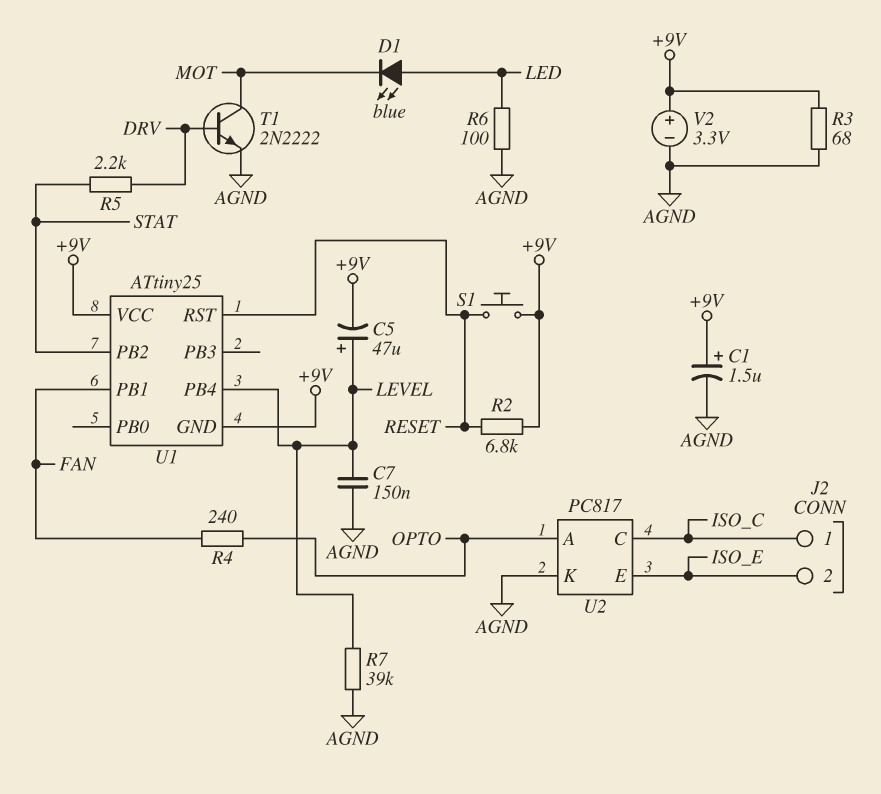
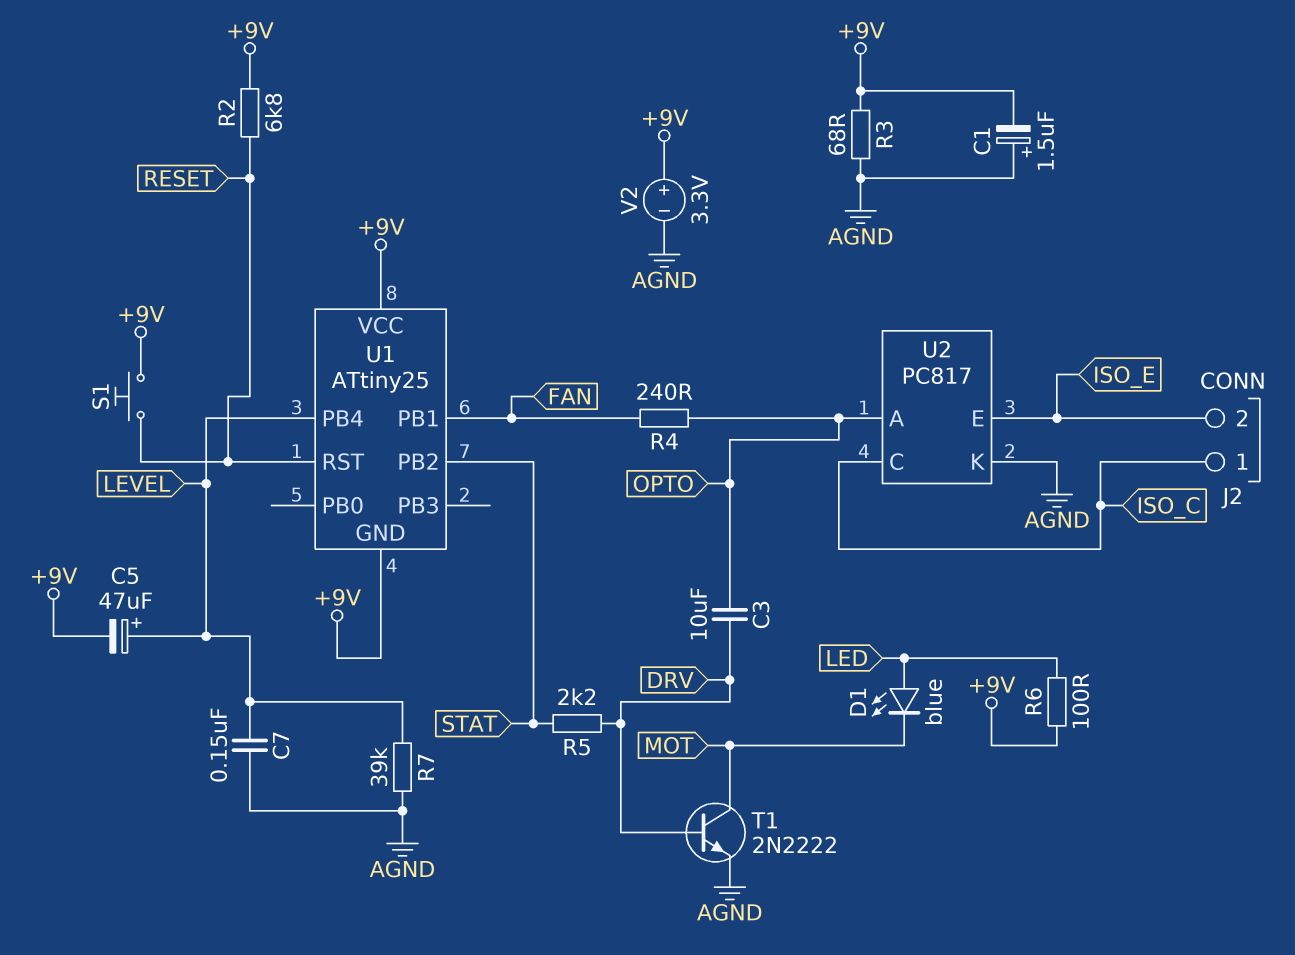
C1: 1.5uF (plus +9V, minus AGND) -> 1.5uF (plus AGND, minus +9V)
C3: none -> 10uF (DRV, OPTO)
R6: 100 (AGND, LED) -> 100 (+9V, LED)

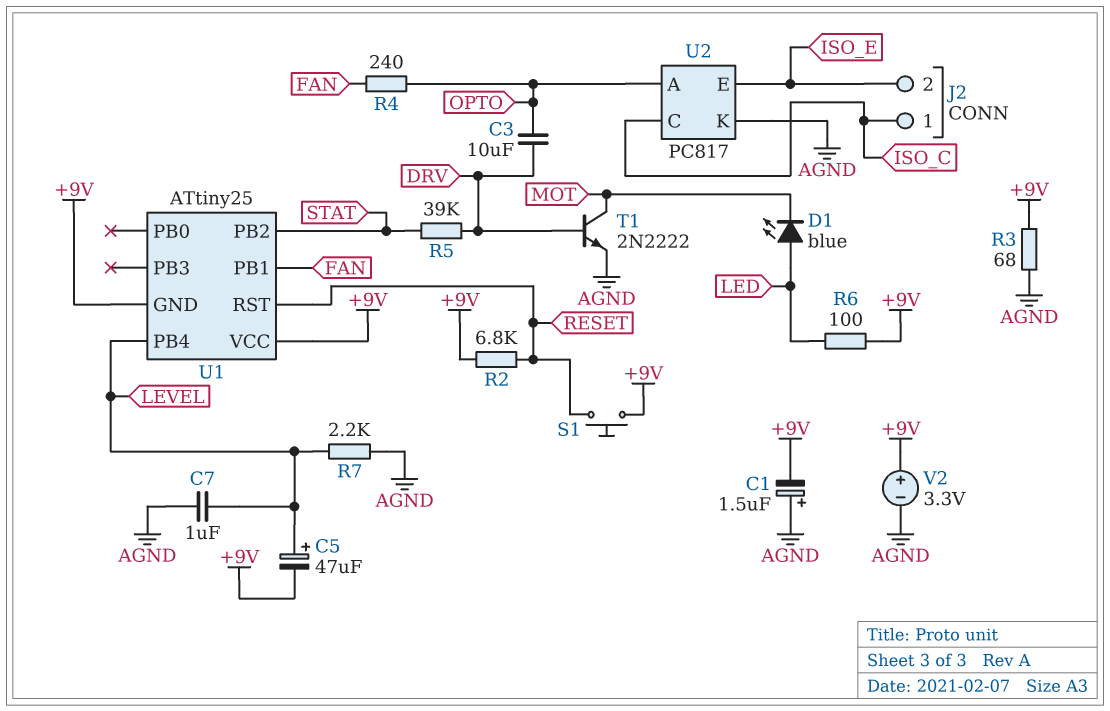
C7: 150nF (AGND, LEVEL) -> 1uF (AGND, LEVEL)
R5: 2.2k (DRV, STAT) -> 39k (DRV, STAT)
R7: 39k (AGND, LEVEL) -> 2.2k (AGND, LEVEL)

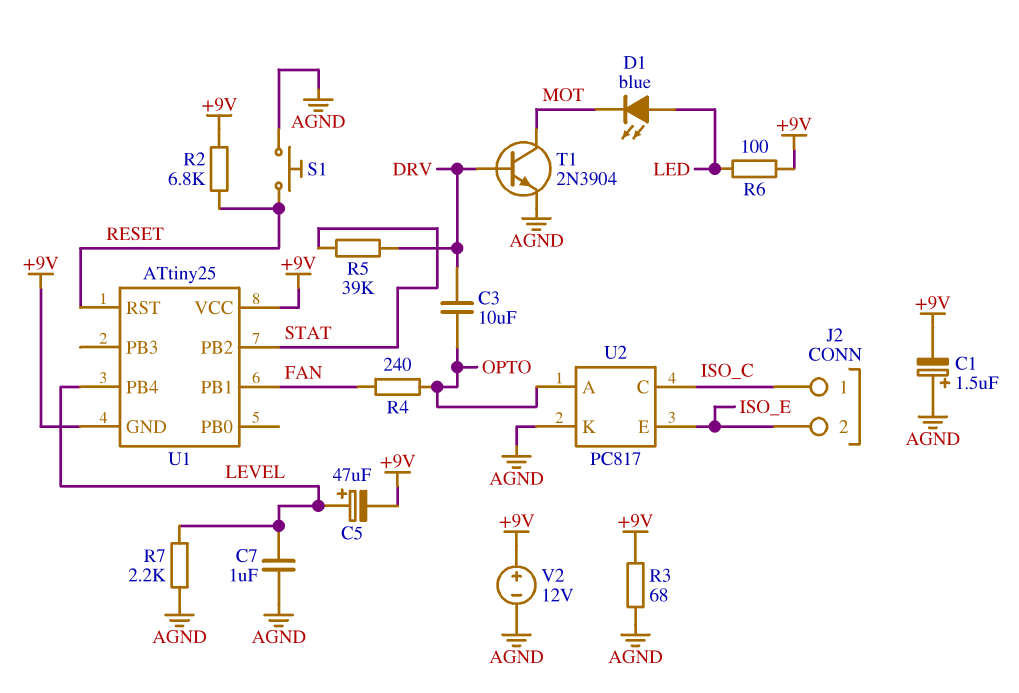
S1: button (+9V, RESET) -> button (AGND, RESET)
T1: NPN 2N2222 (B DRV, C MOT, E AGND) -> NPN 2N3904 (B DRV, C MOT, E AGND)
V2: 3.3V (plus +9V, minus AGND) -> 12V (plus +9V, minus AGND)

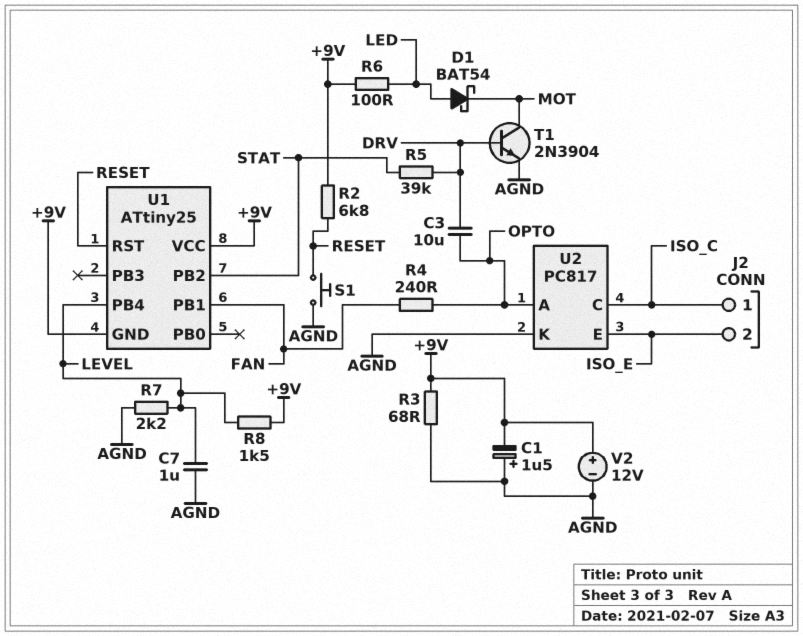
C5: 47uF (plus LEVEL, minus +9V) -> none
D1: LED blue (A LED, K MOT) -> schottky BAT54 (A LED, K MOT)
R8: none -> 1.5k (+9V, LEVEL)

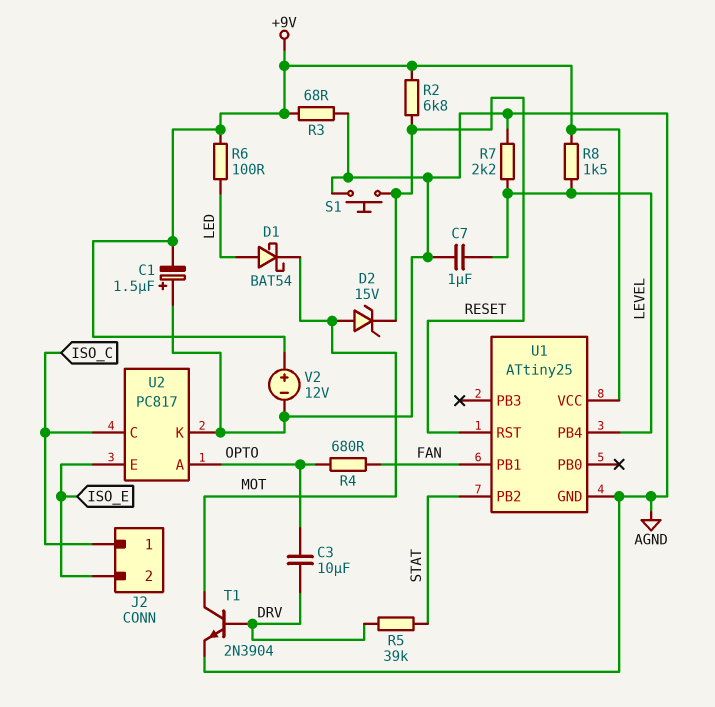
D2: none -> zener 15V (A MOT, K RESET)
R4: 240 (FAN, OPTO) -> 680 (FAN, OPTO)
U1 pin GND: +9V -> AGND

